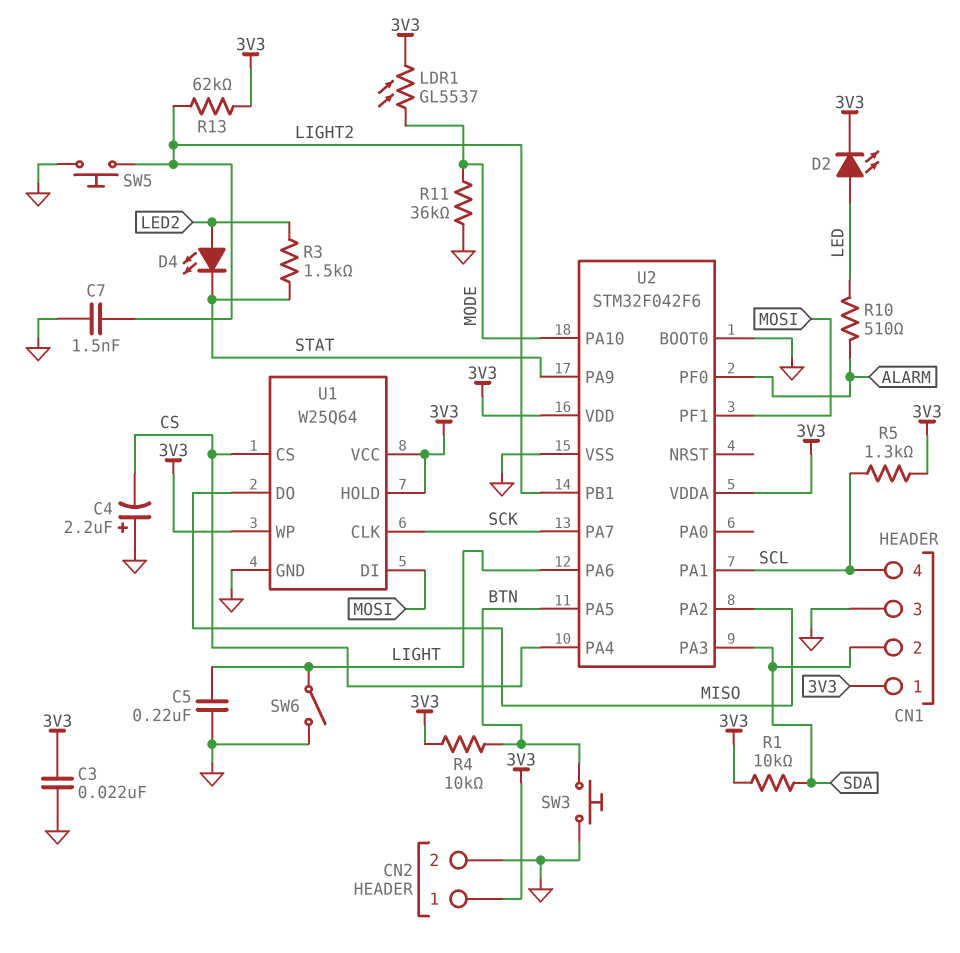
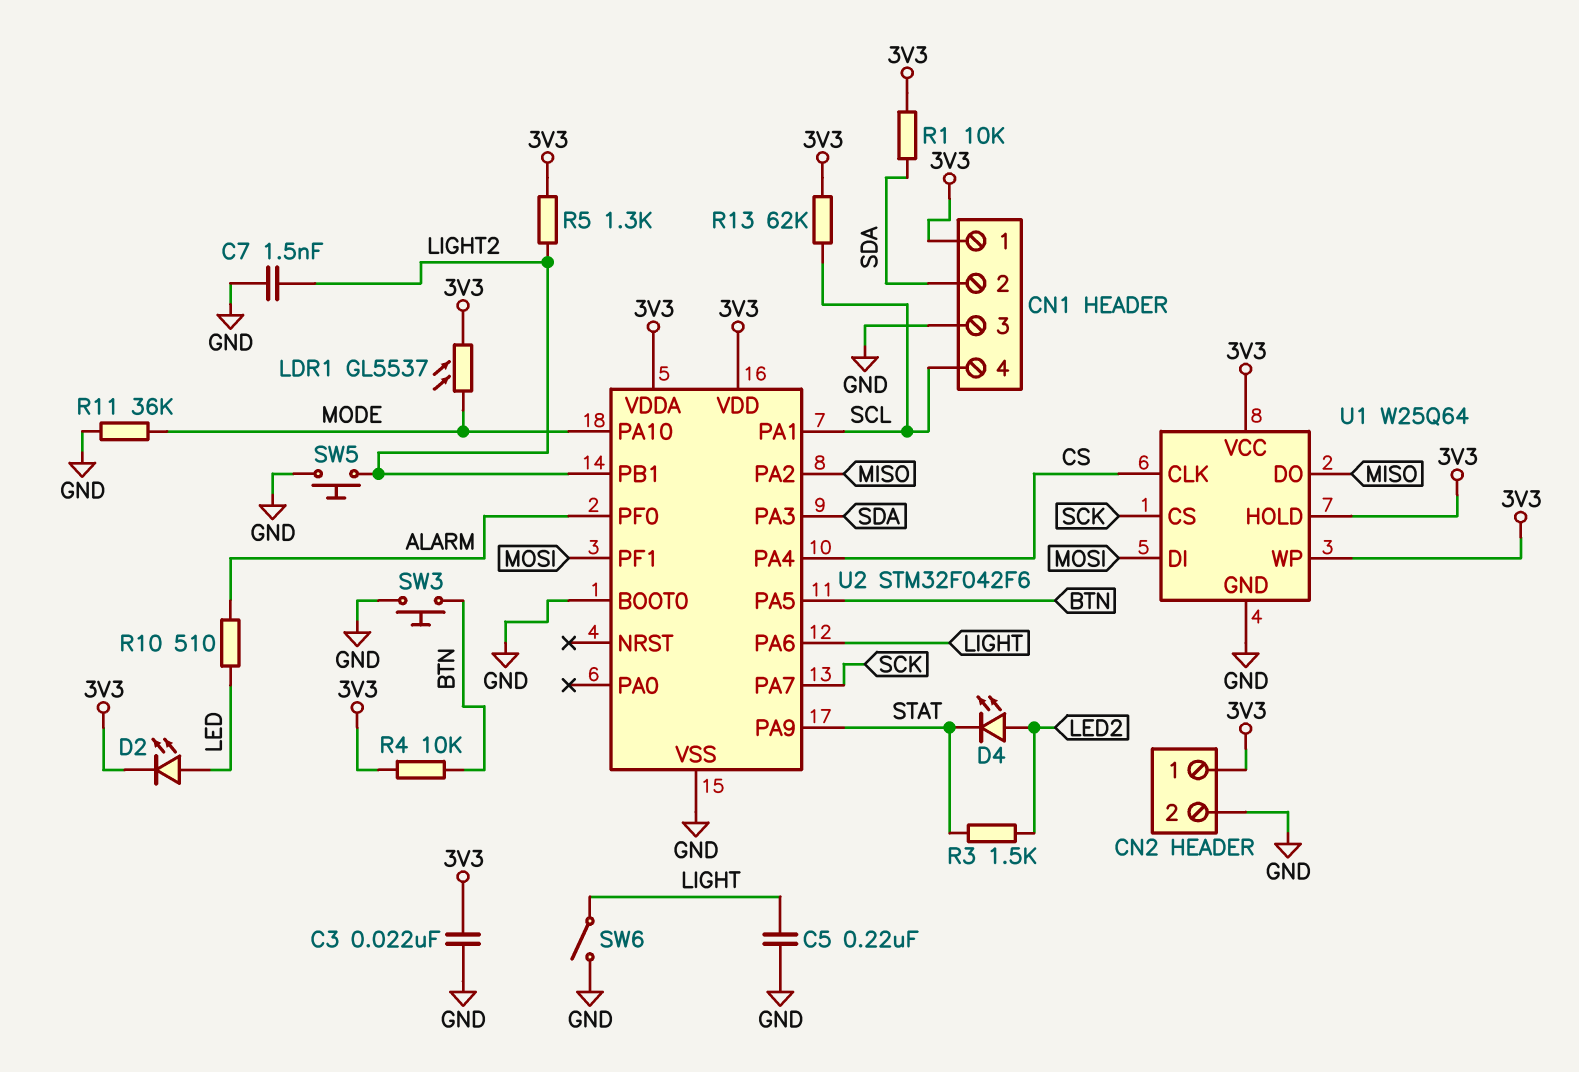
C4: 2.2uF (plus GND, minus CS) -> none
R5: 1.3k (3V3, SCL) -> 1.3k (3V3, LIGHT2)
R13: 62k (3V3, LIGHT2) -> 62k (3V3, SCL)
U1 pin CLK: SCK -> CS
U1 pin CS: CS -> SCK

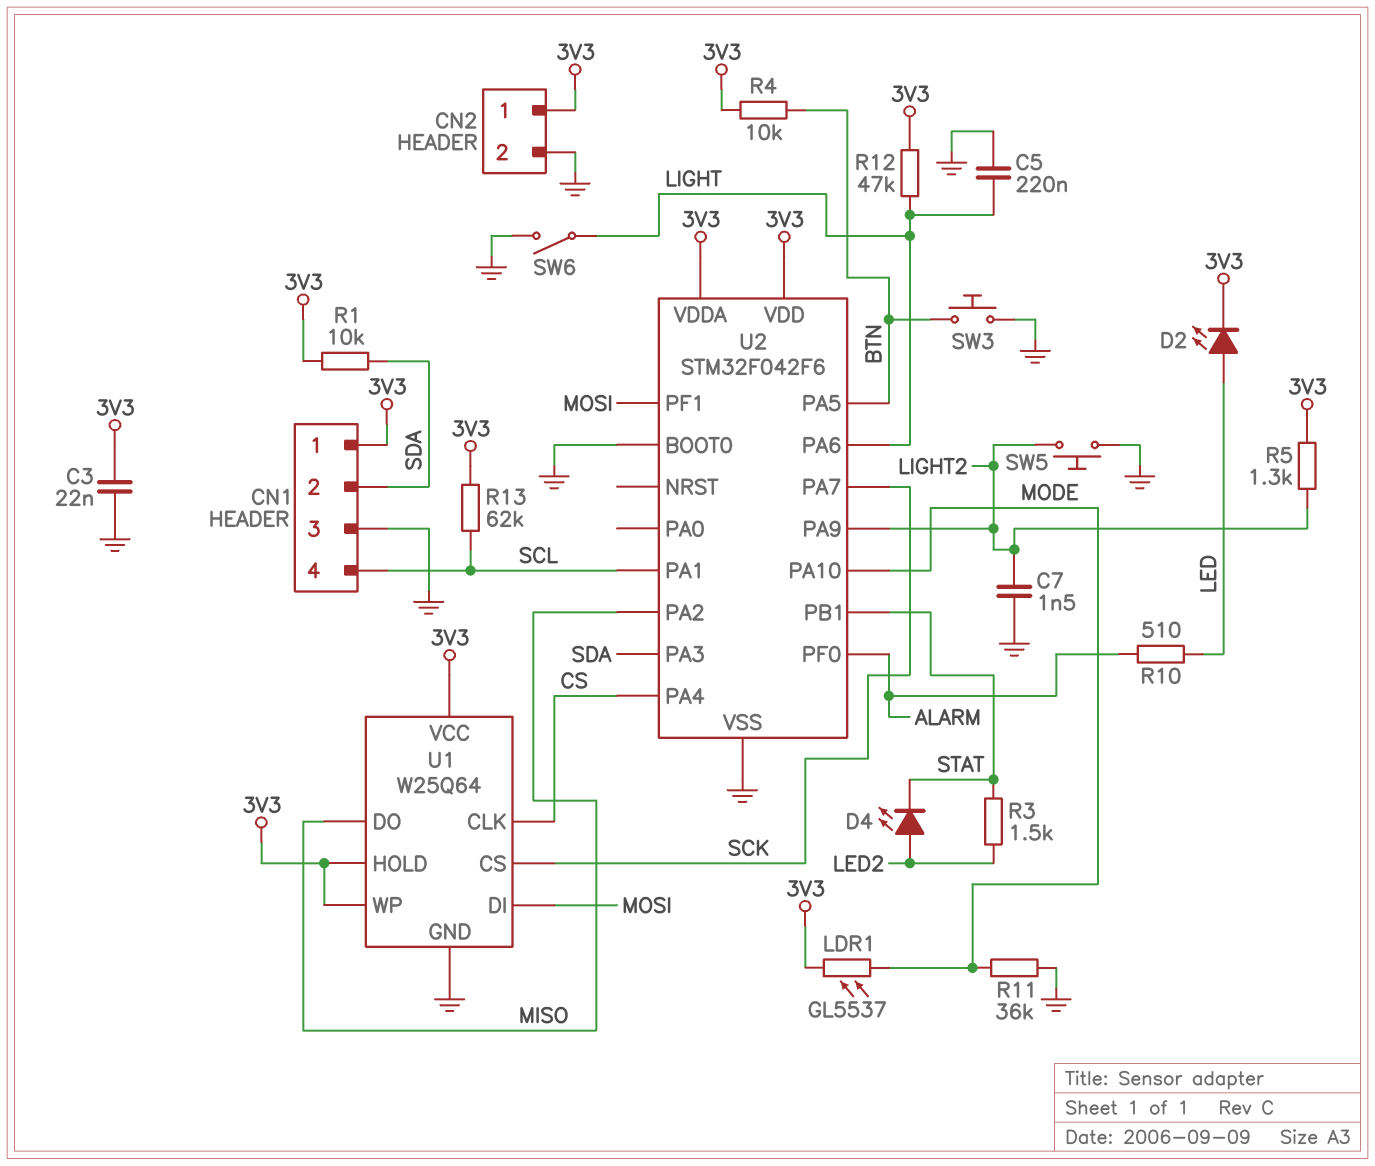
R12: none -> 47k (3V3, LIGHT)
U2 pin PA9: STAT -> LIGHT2
U2 pin PB1: LIGHT2 -> STAT

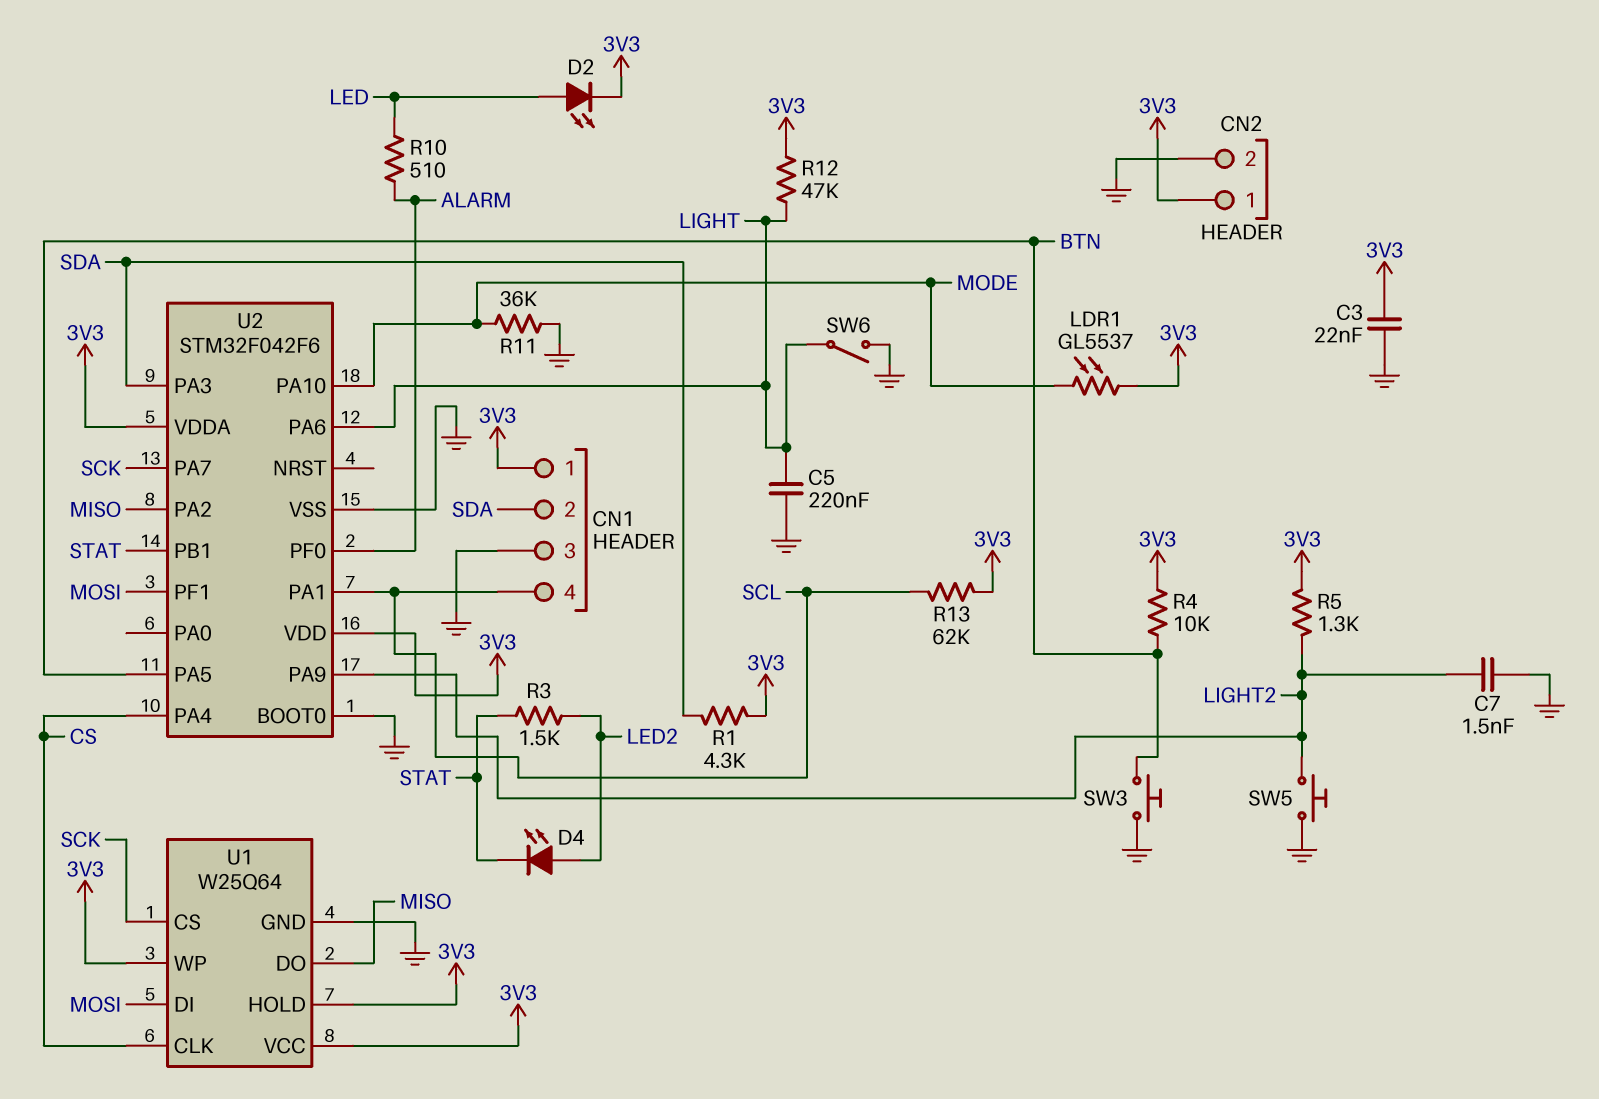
R1: 10k (3V3, SDA) -> 4.3k (3V3, SDA)

